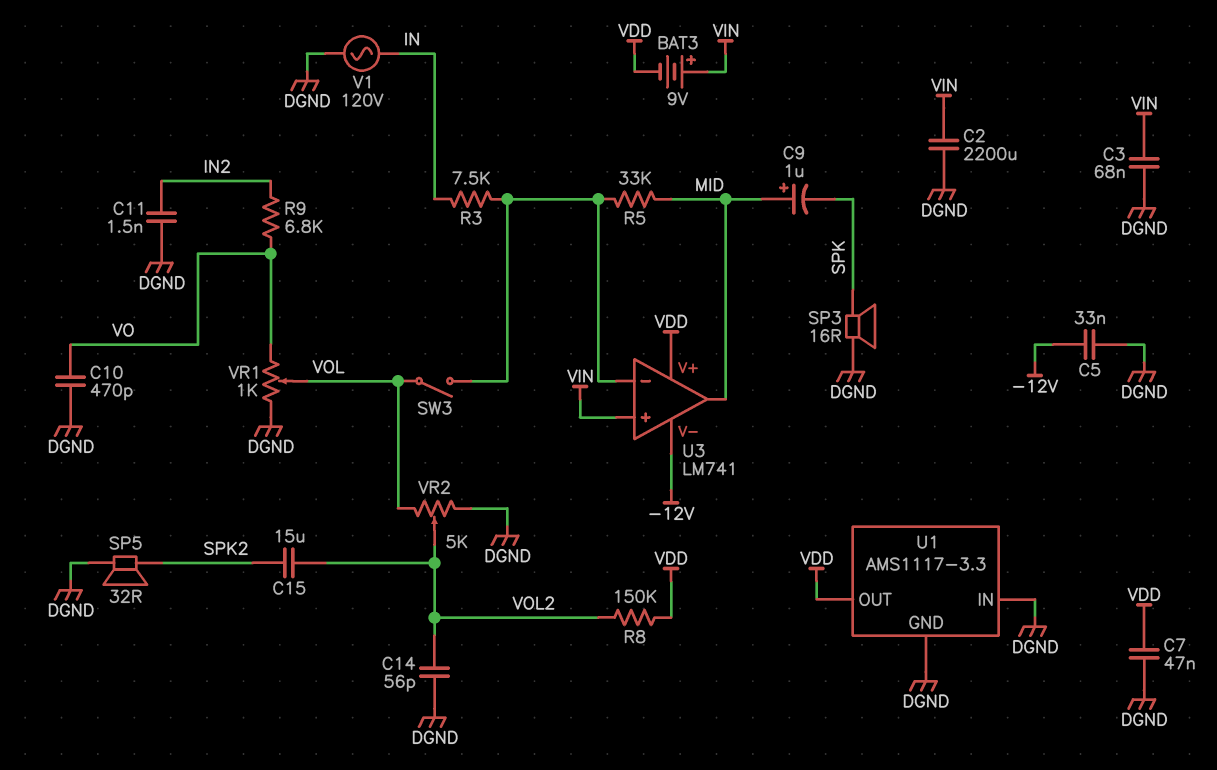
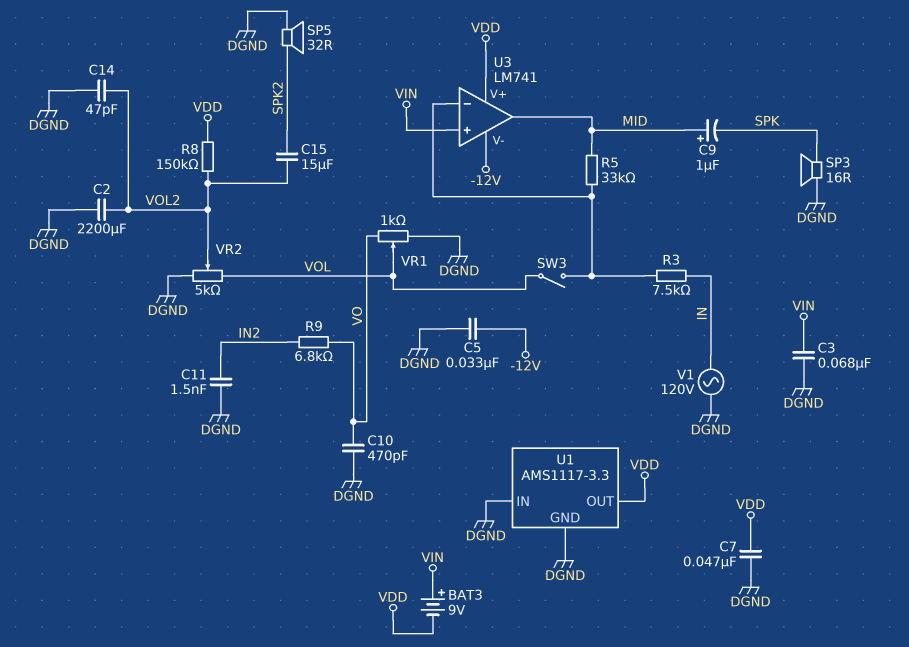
C2: 2200uF (DGND, VIN) -> 2200uF (DGND, VOL2)
C14: 56pF (DGND, VOL2) -> 47pF (DGND, VOL2)

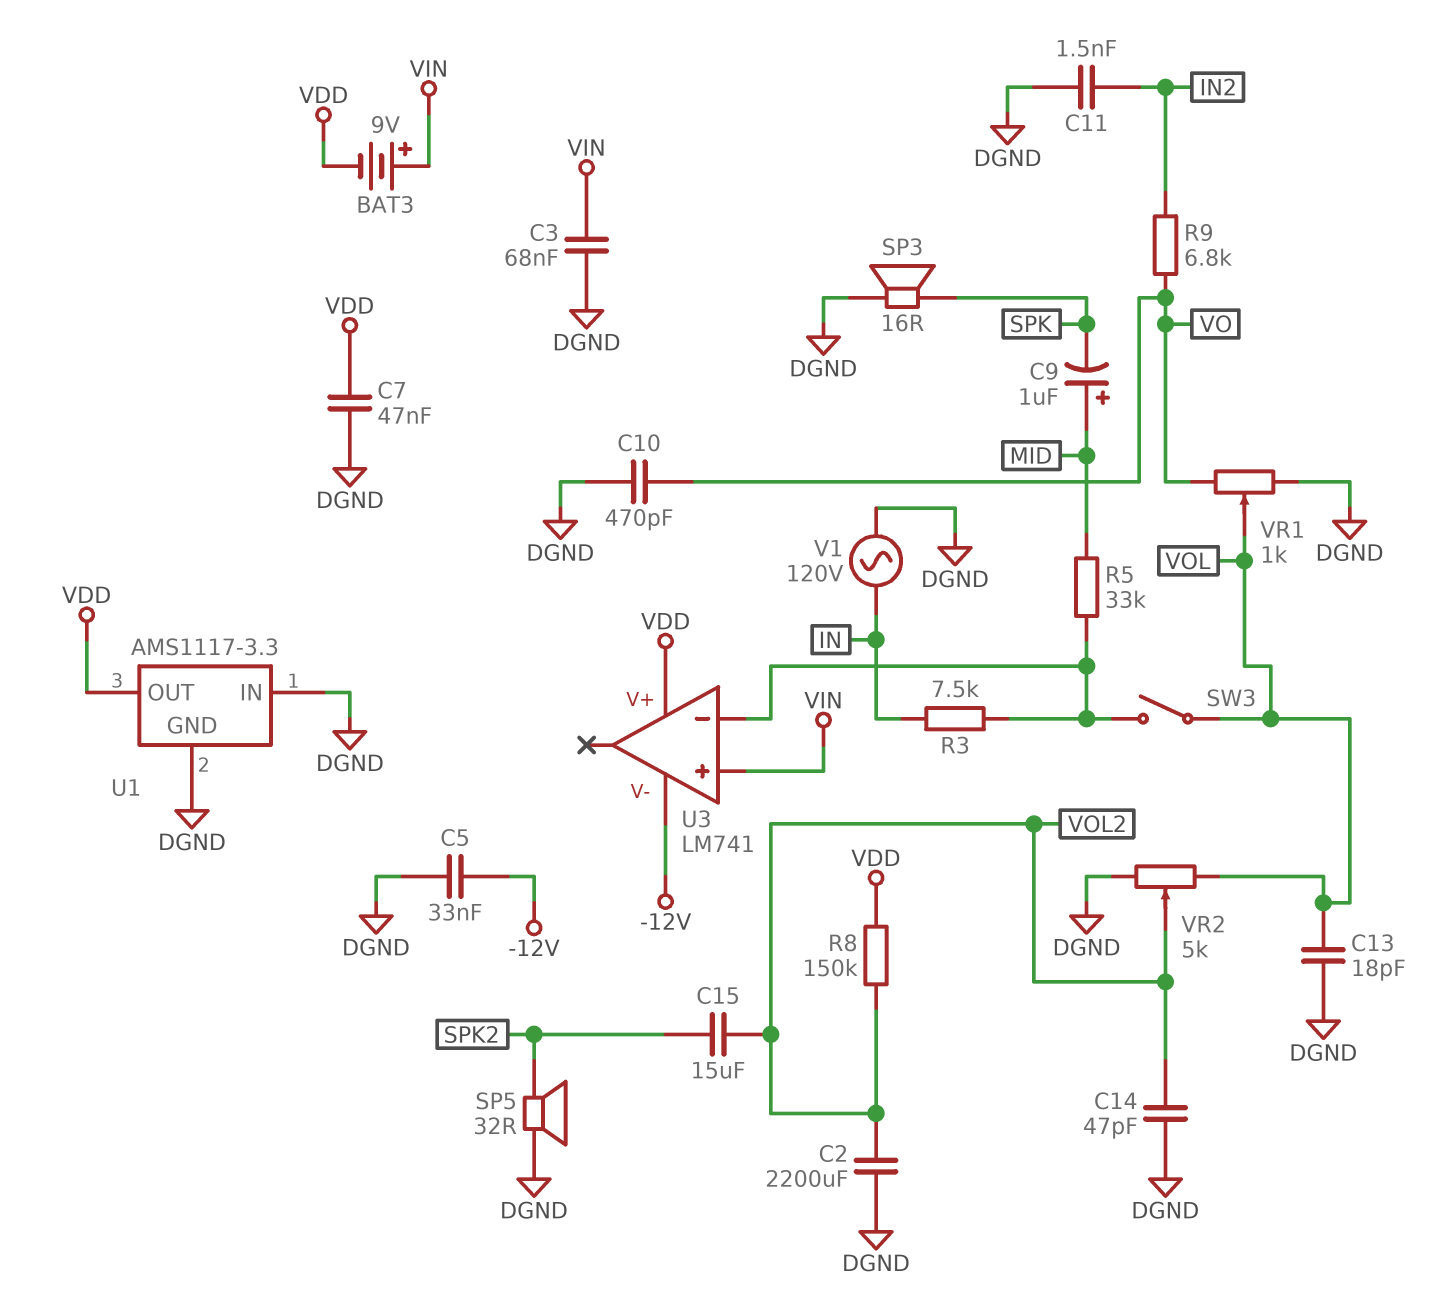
C13: none -> 18pF (DGND, VOL)
U3 pin out: MID -> none

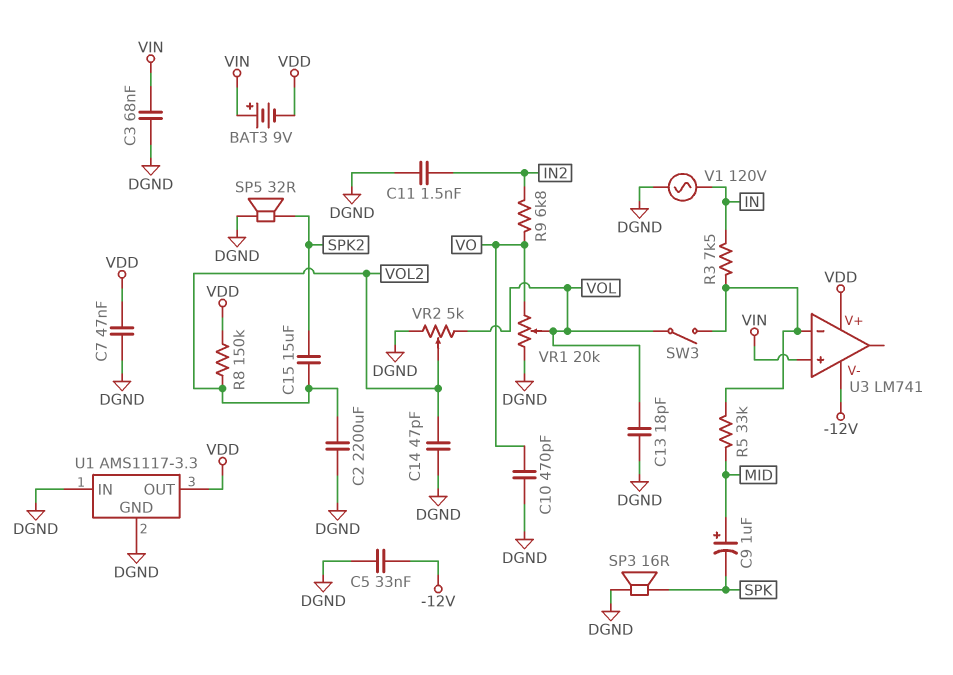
VR1: 1k (DGND, VO, wiper VOL) -> 20k (DGND, VO, wiper VOL)

